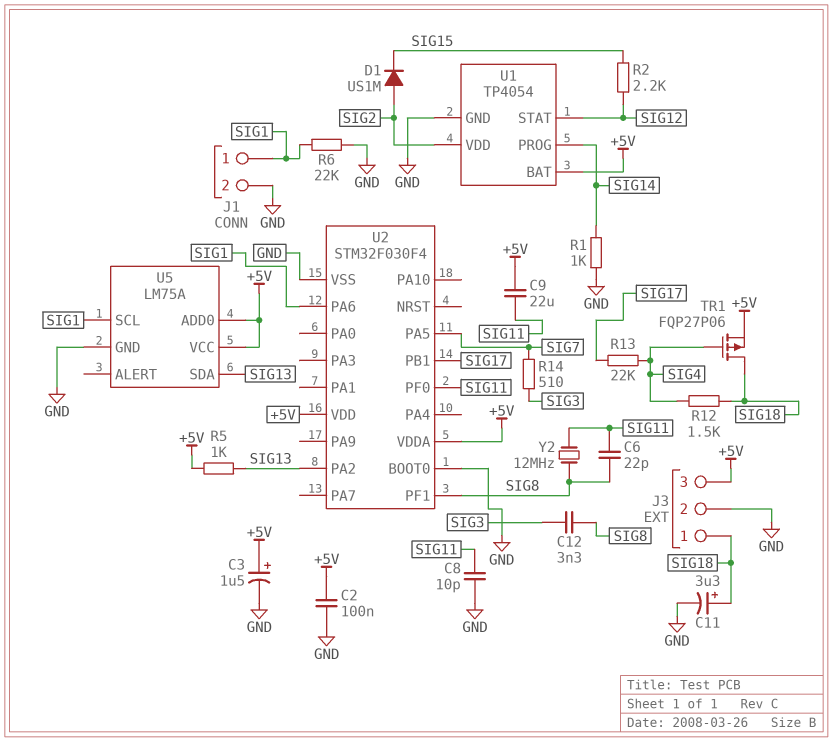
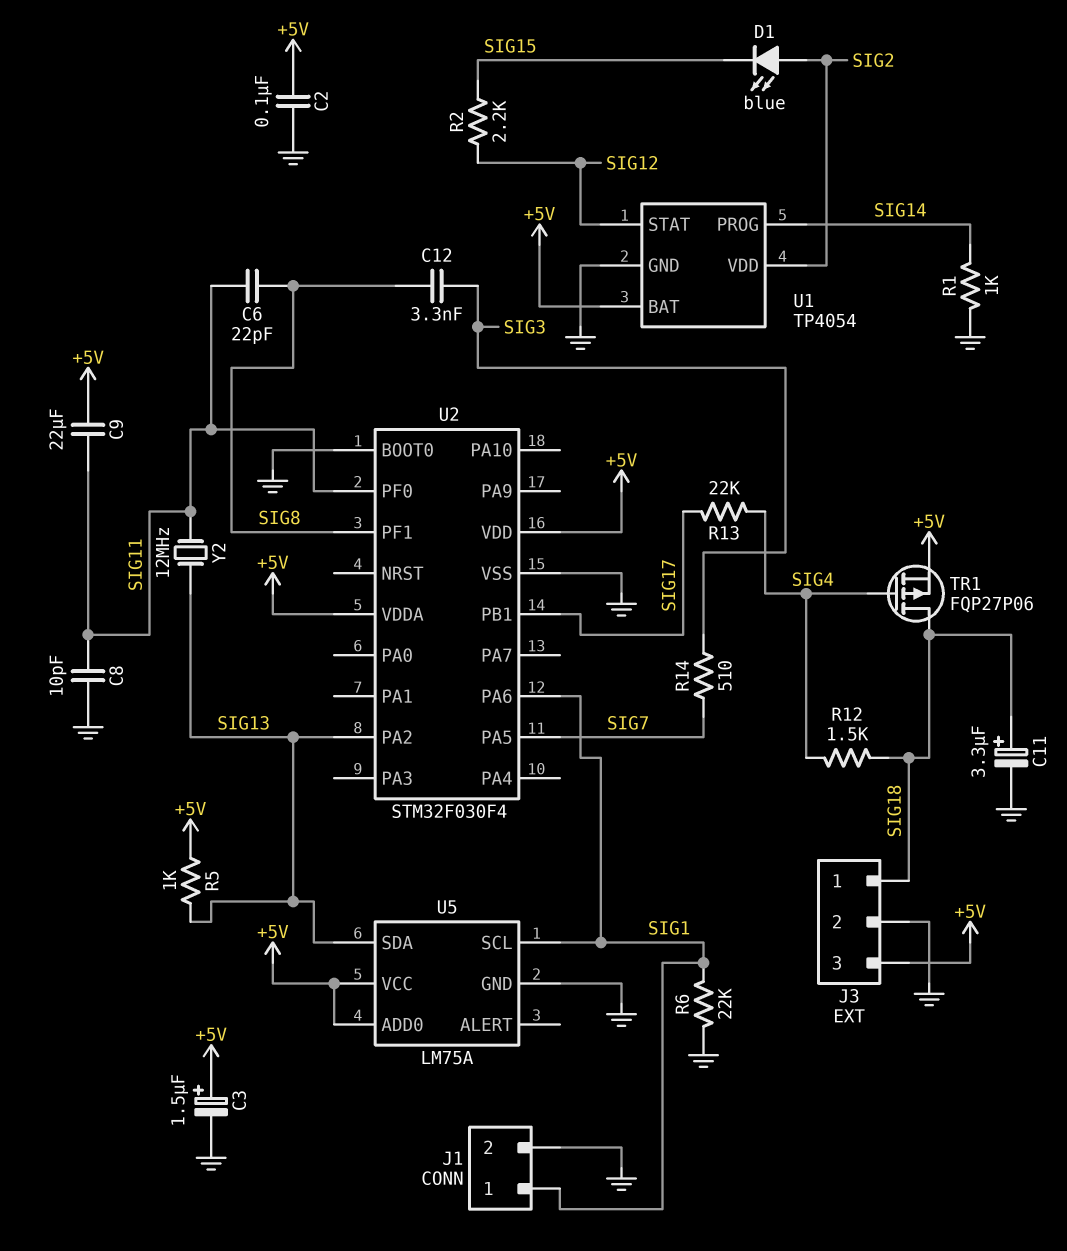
D1: diode US1M (A SIG2, K SIG15) -> LED blue (A SIG2, K SIG15)
Y2: 12MHz (SIG8, SIG11) -> 12MHz (SIG11, SIG13)

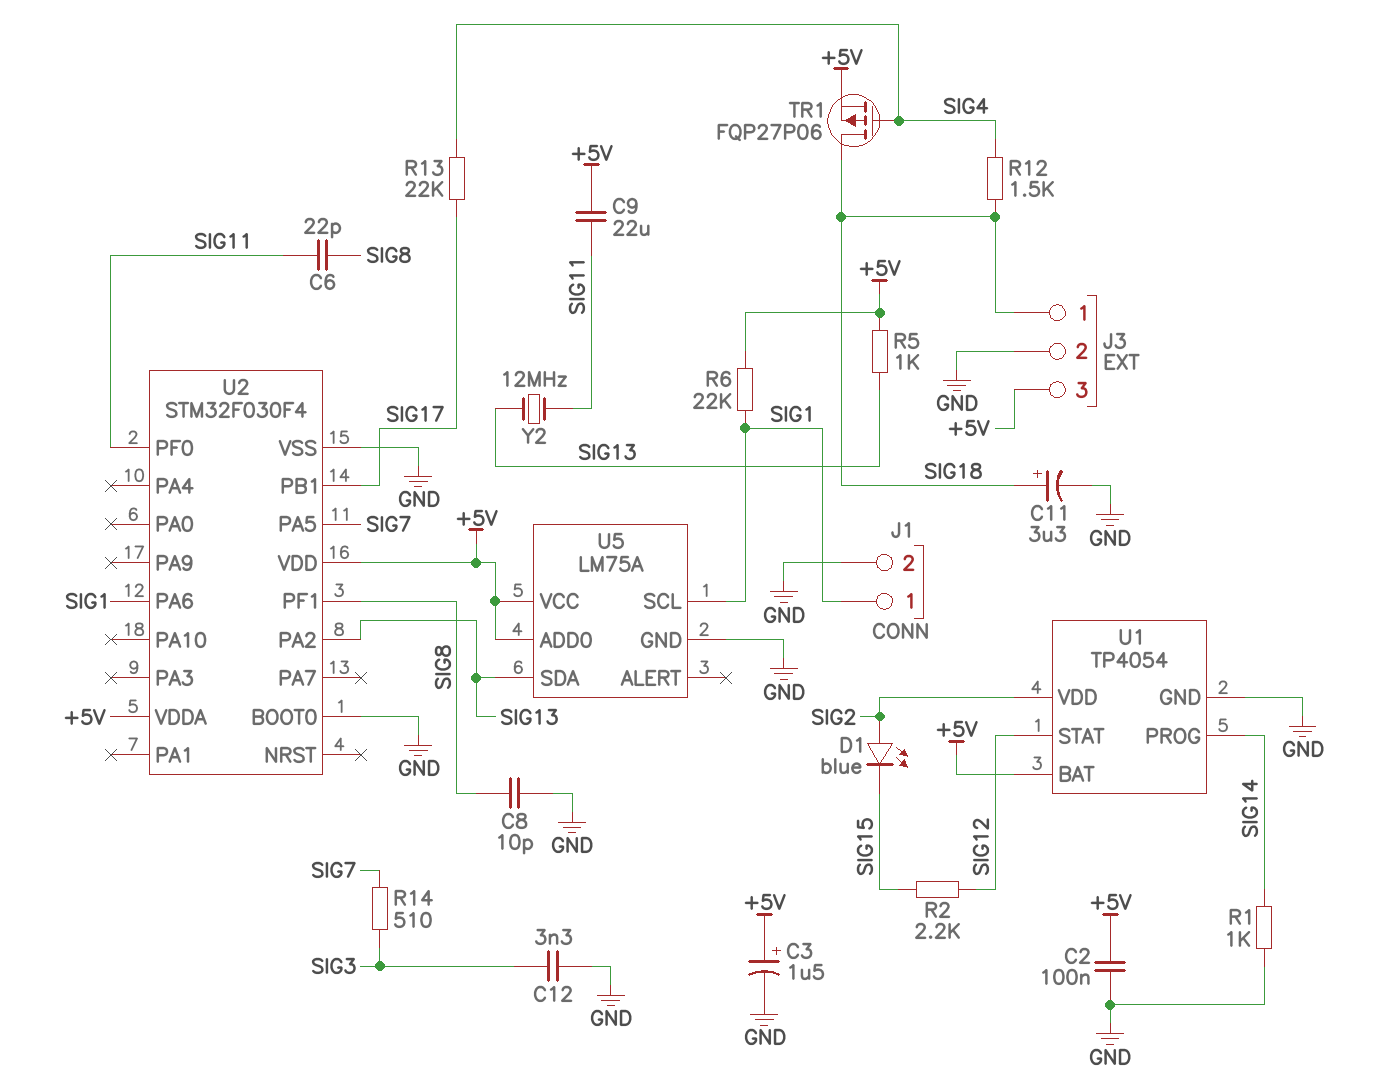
C8: 10pF (GND, SIG11) -> 10pF (GND, SIG8)
C12: 3.3nF (SIG3, SIG8) -> 3.3nF (GND, SIG3)
R6: 22k (GND, SIG1) -> 22k (+5V, SIG1)

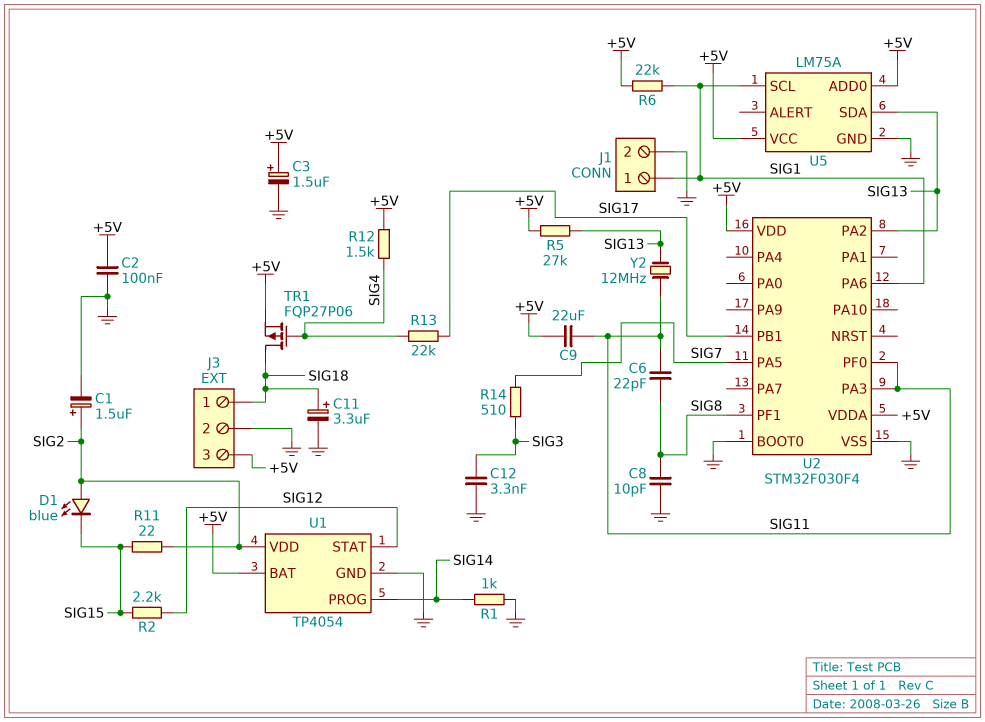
C1: none -> 1.5uF (plus SIG2, minus GND)
R5: 1k (+5V, SIG13) -> 27k (+5V, SIG13)
R11: none -> 22 (SIG2, SIG15)
R12: 1.5k (SIG4, SIG18) -> 1.5k (+5V, SIG4)
U2 pin PA3: none -> SIG11

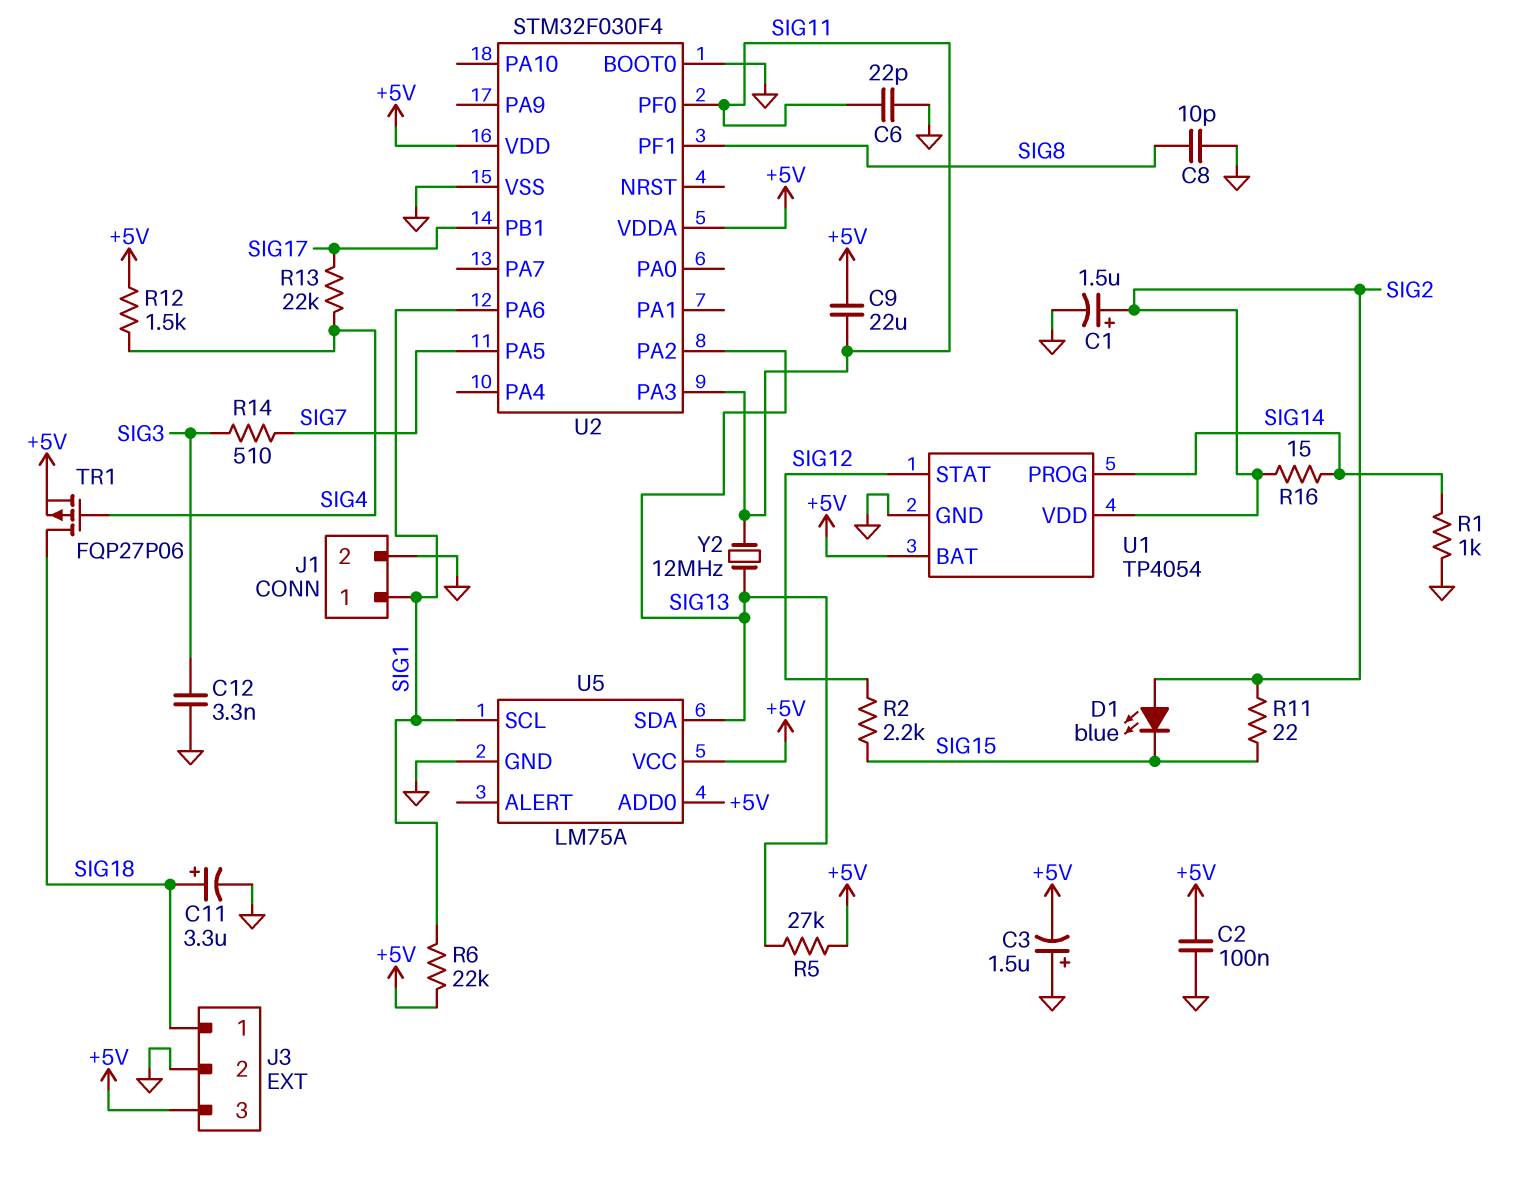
C3: 1.5uF (plus +5V, minus GND) -> 1.5uF (plus GND, minus +5V)
C6: 22pF (SIG8, SIG11) -> 22pF (GND, SIG11)
R16: none -> 15 (SIG2, SIG14)

